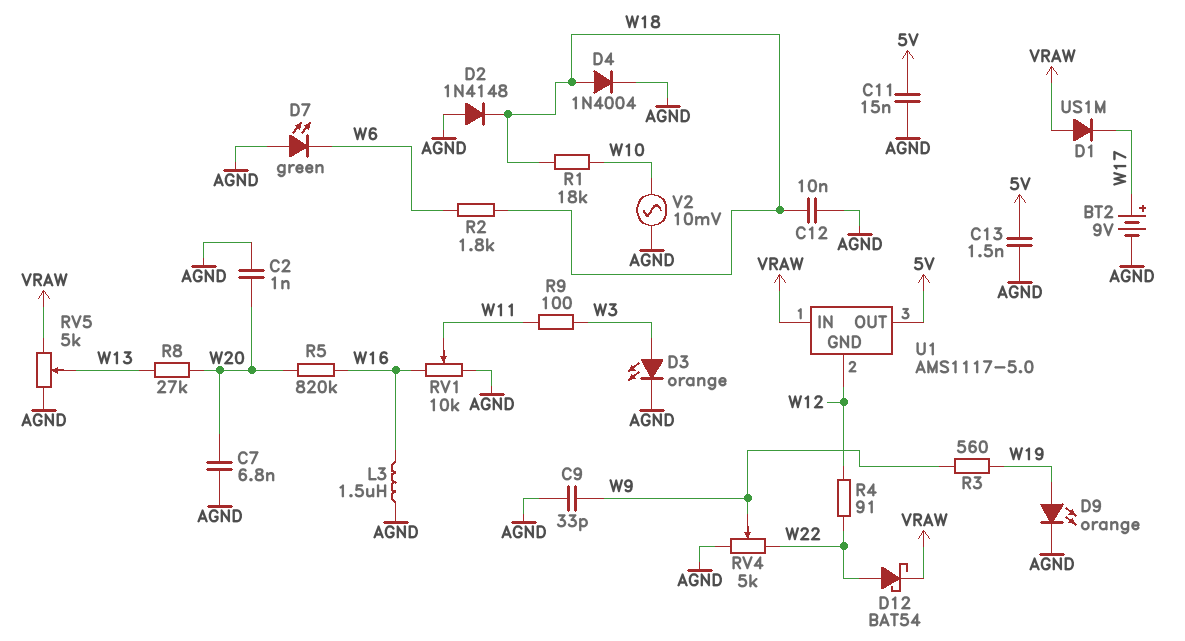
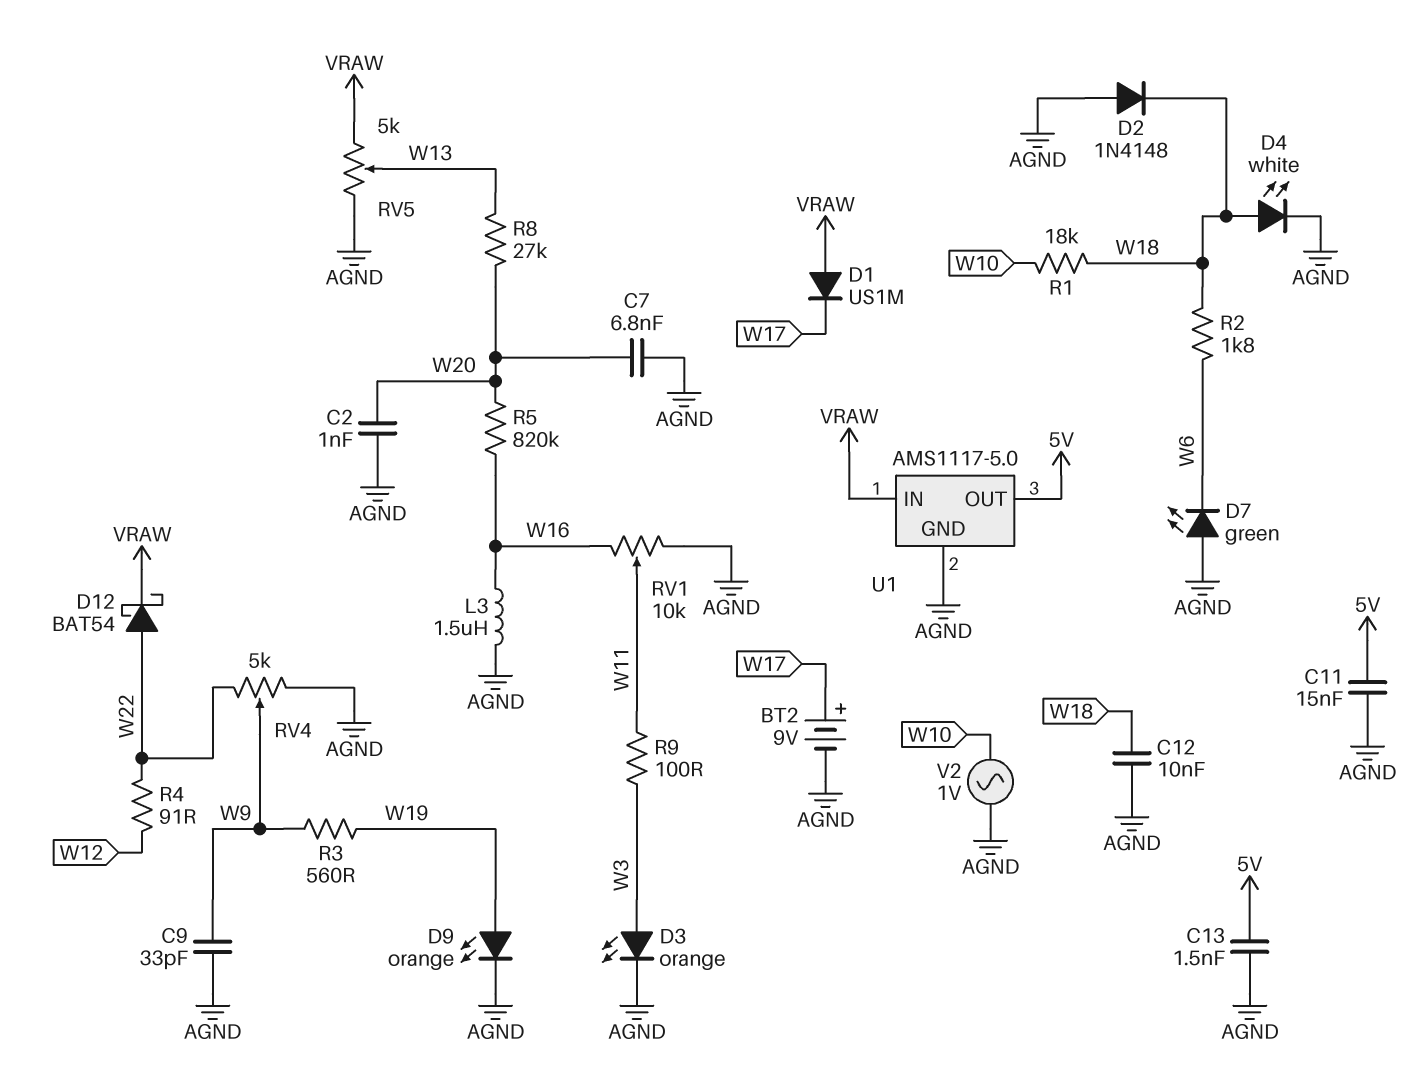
D4: diode 1N4004 (A W18, K AGND) -> LED white (A W18, K AGND)
U1 pin GND: W12 -> AGND
V2: AC 10mV (AGND, W10) -> AC 1V (AGND, W10)

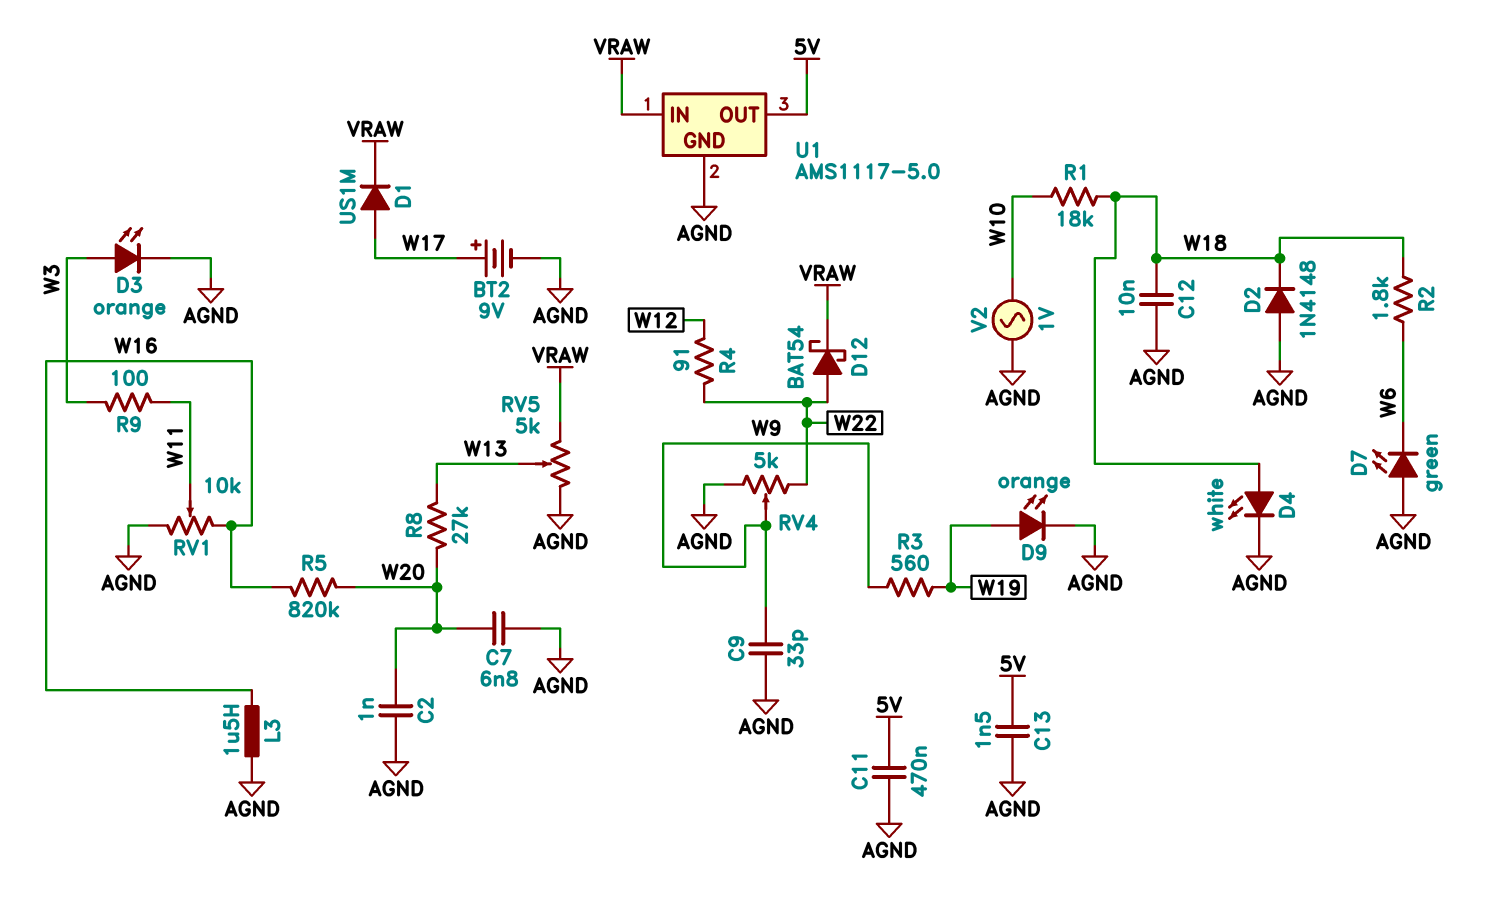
C11: 15nF (5V, AGND) -> 470nF (5V, AGND)
D1: diode US1M (A VRAW, K W17) -> diode US1M (A W17, K VRAW)

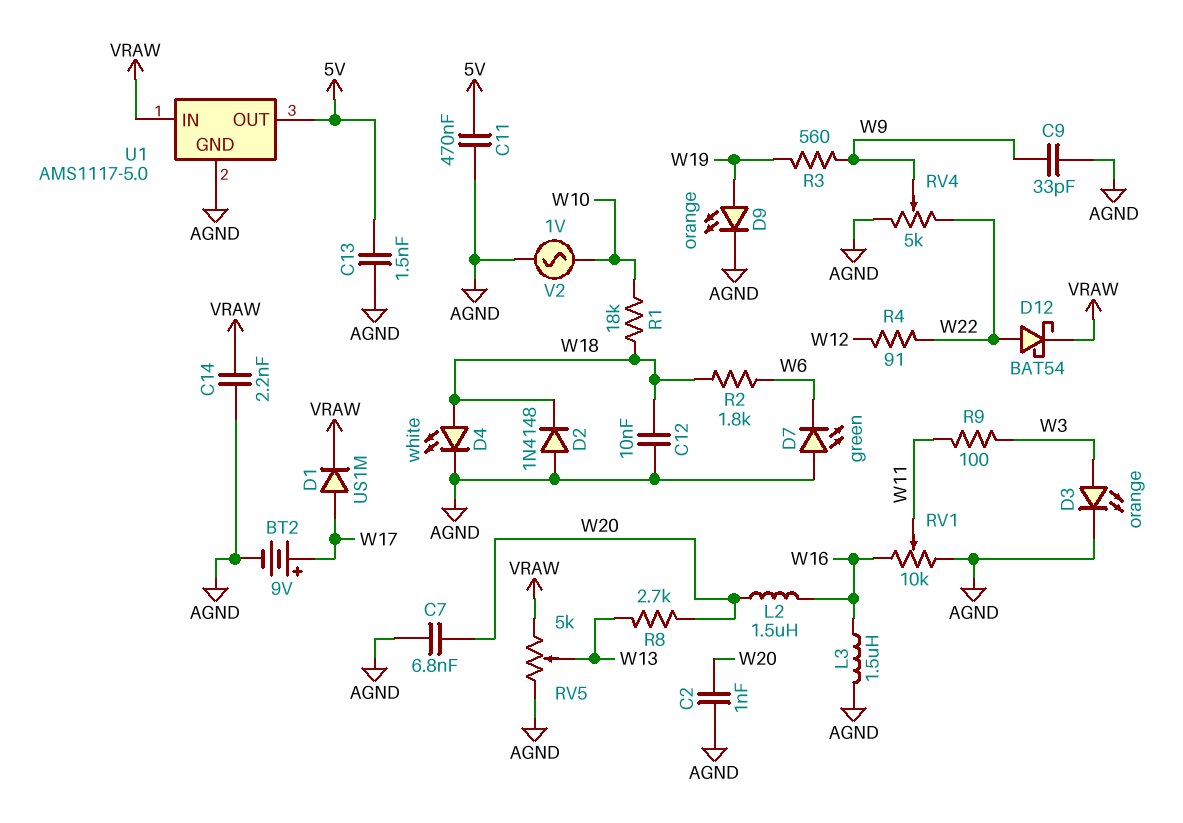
C14: none -> 2.2nF (AGND, VRAW)
L2: none -> 1.5uH (W16, W20)
R5: 820k (W16, W20) -> none
R8: 27k (W13, W20) -> 2.7k (W13, W20)

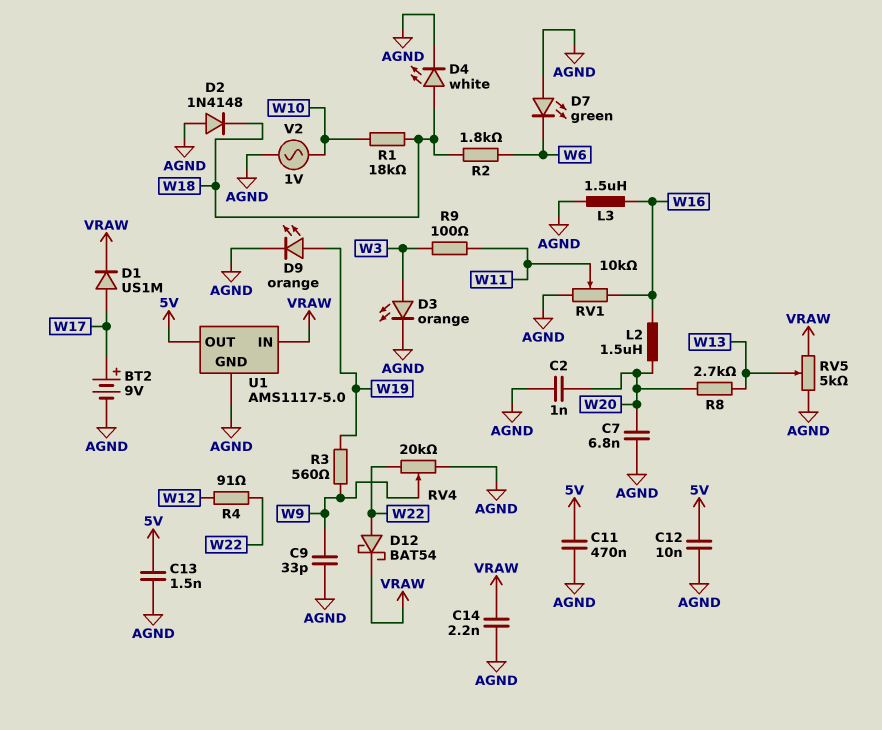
C12: 10nF (AGND, W18) -> 10nF (5V, AGND)
RV4: 5k (AGND, W22, wiper W9) -> 20k (AGND, W22, wiper W9)

